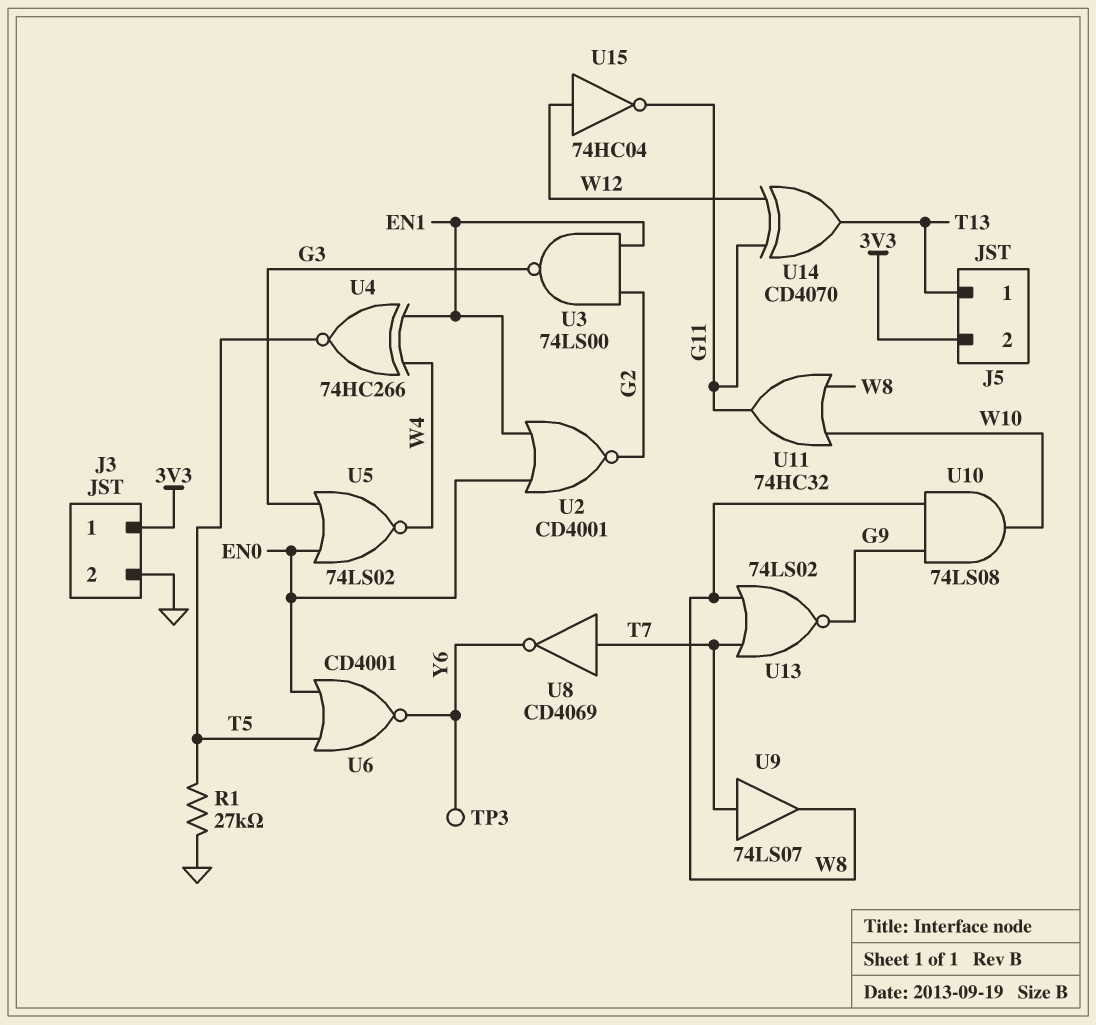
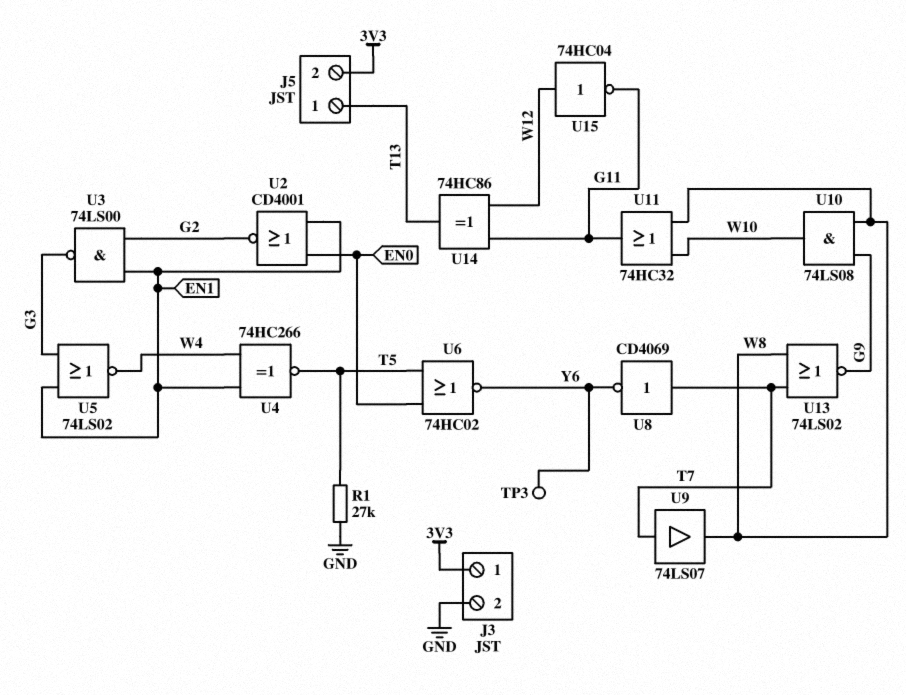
U5: NOR 74LS02 (in EN0, in G3, out W4) -> NOR 74LS02 (in EN1, in G3, out W4)
U6: NOR CD4001 (in EN0, in T5, out Y6) -> NOR 74HC02 (in EN0, in T5, out Y6)
U14: XOR CD4070 (in G11, in W12, out T13) -> XOR 74HC86 (in G11, in W12, out T13)

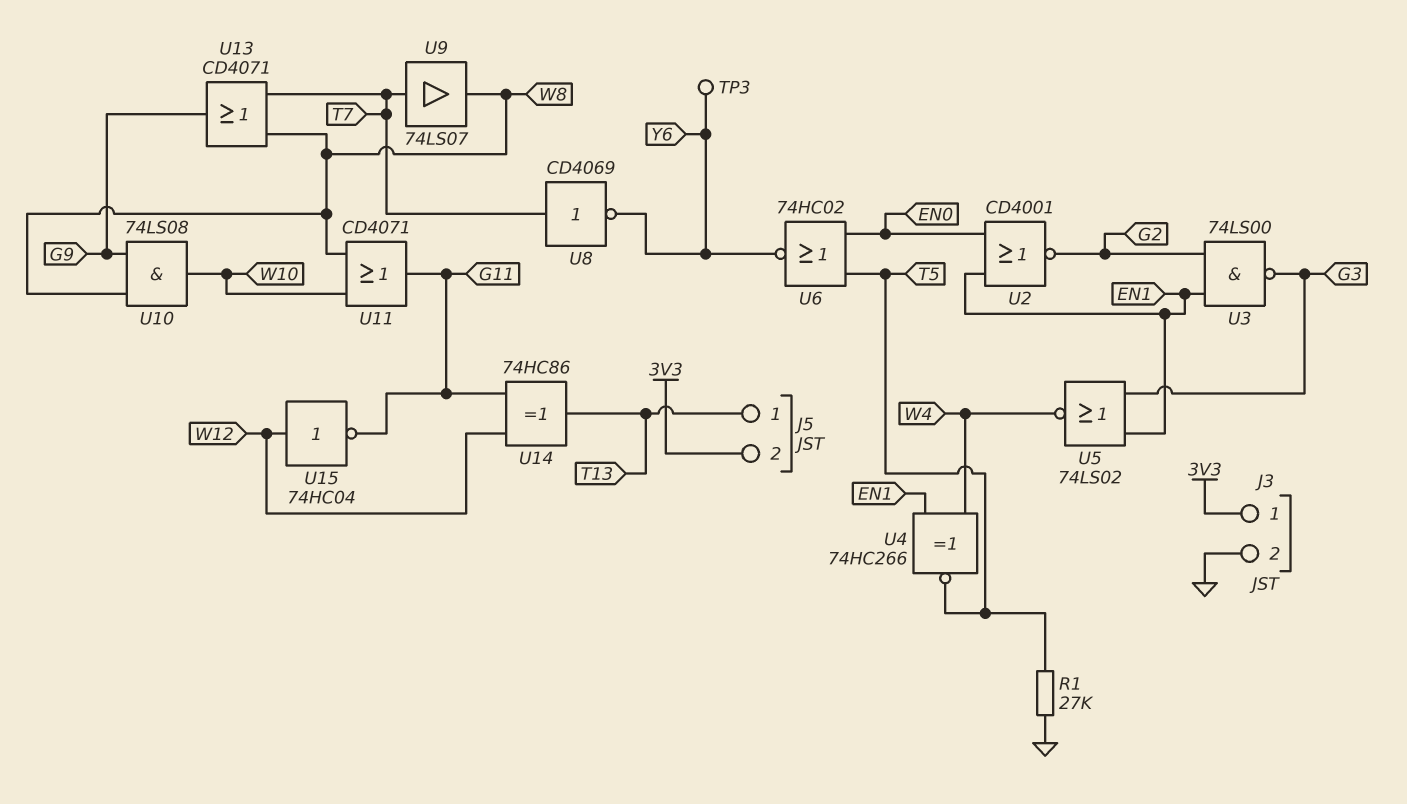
U11: OR 74HC32 (in W8, in W10, out G11) -> OR CD4071 (in W8, in W10, out G11)
U13: NOR 74LS02 (in T7, in W8, out G9) -> OR CD4071 (in T7, in W8, out G9)

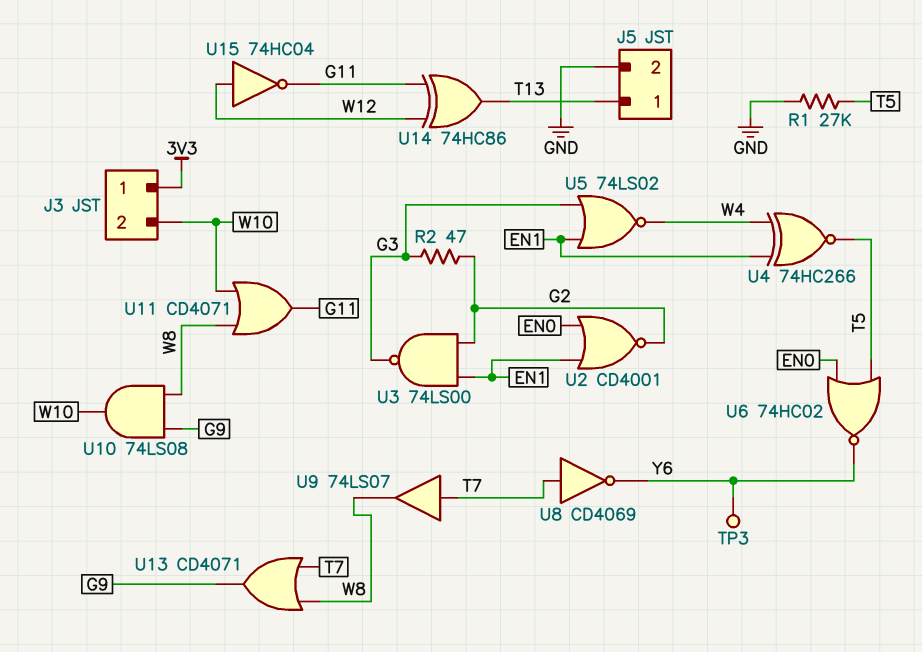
J3 pin 2: GND -> W10
J5 pin 2: 3V3 -> GND
R2: none -> 47 (G2, G3)

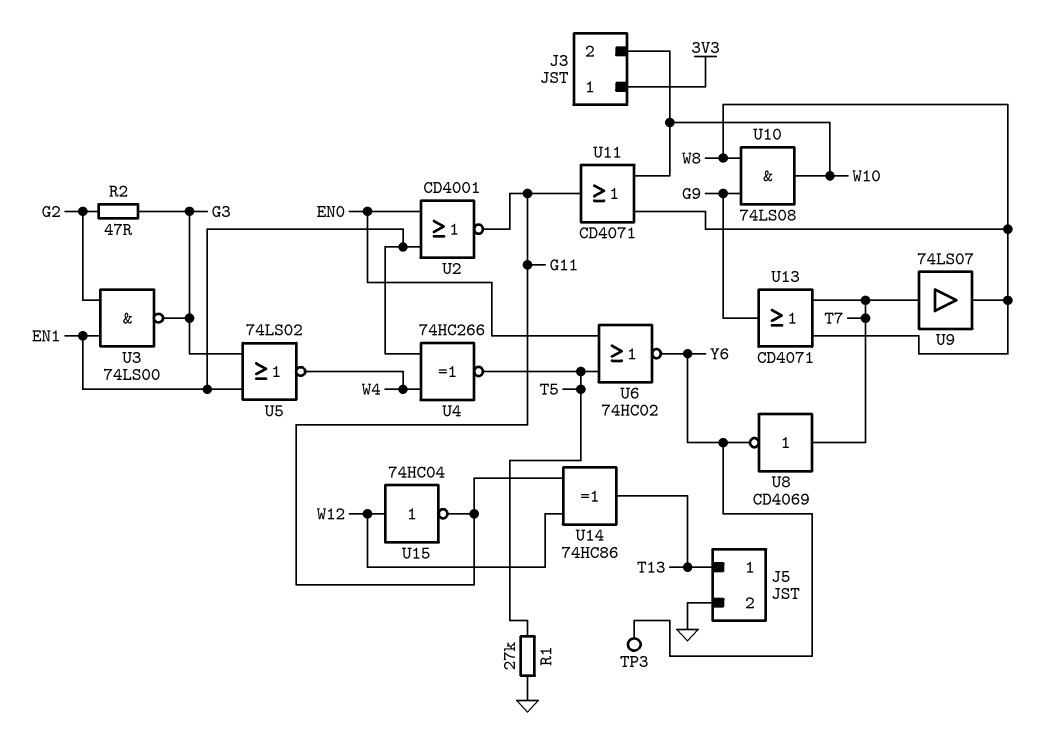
U2: NOR CD4001 (in EN0, in EN1, out G2) -> NOR CD4001 (in EN0, in EN1, out G11)

